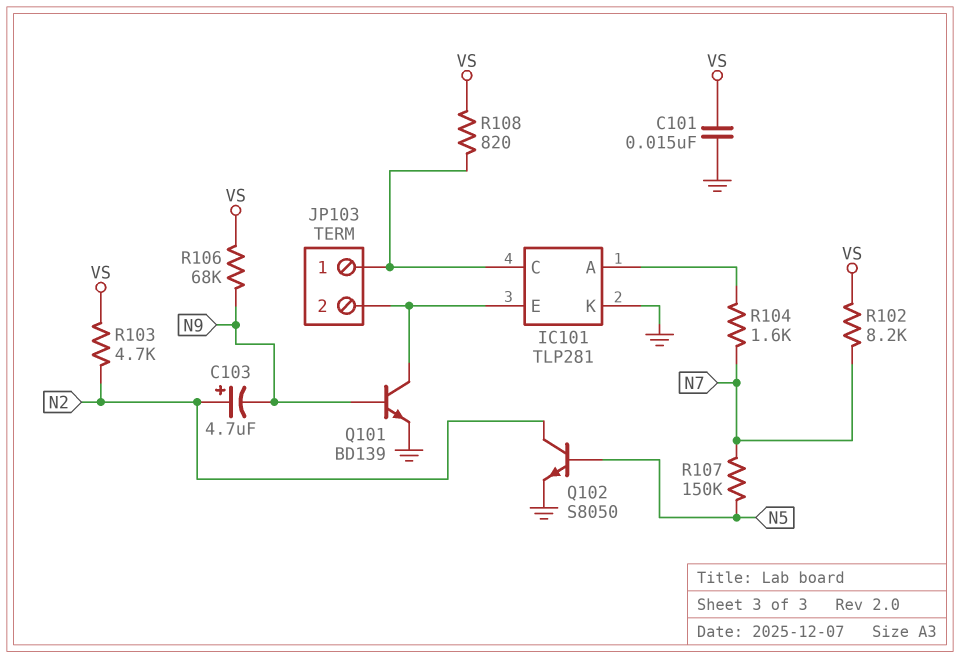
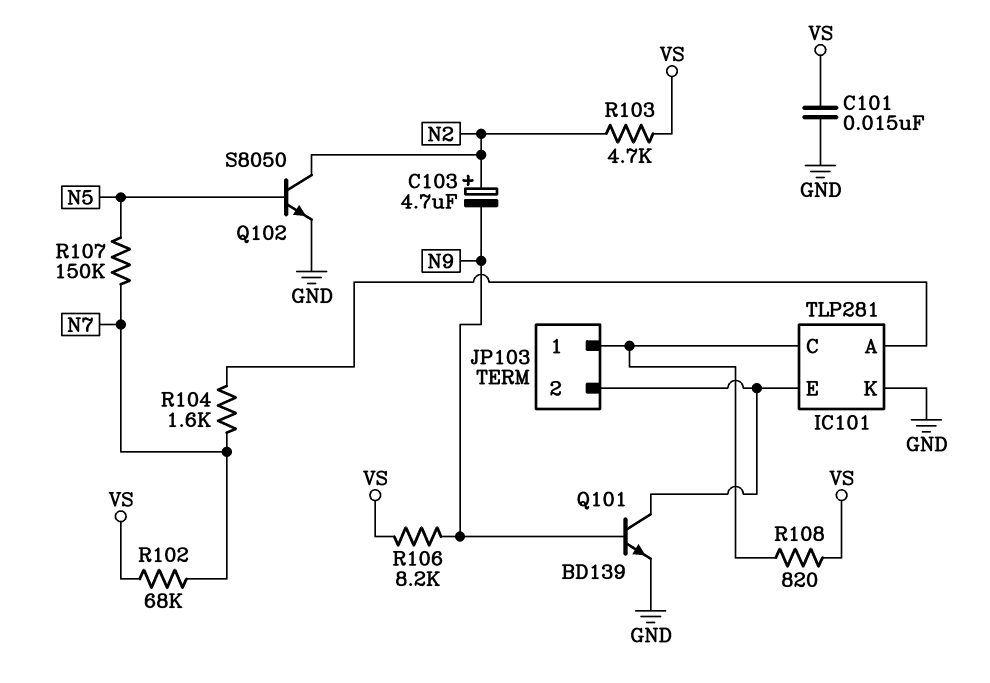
R102: 8.2k (N7, VS) -> 68k (N7, VS)
R106: 68k (N9, VS) -> 8.2k (N9, VS)

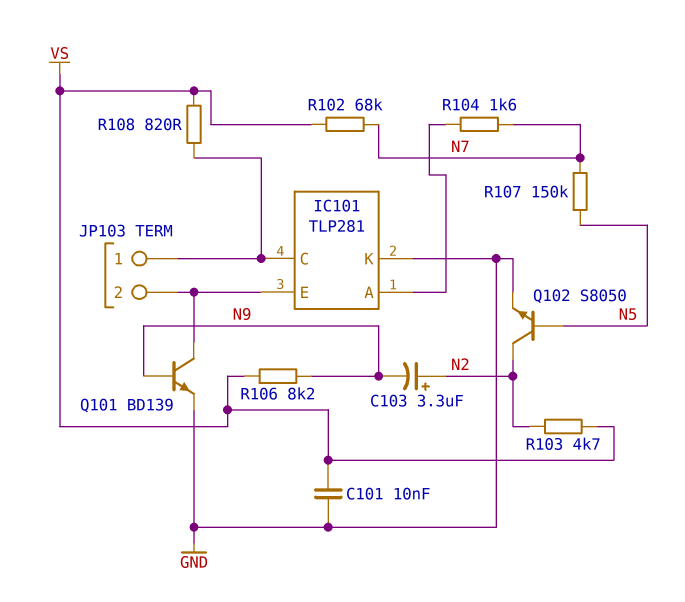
C101: 15nF (GND, VS) -> 10nF (GND, VS)
C103: 4.7uF (plus N2, minus N9) -> 3.3uF (plus N2, minus N9)

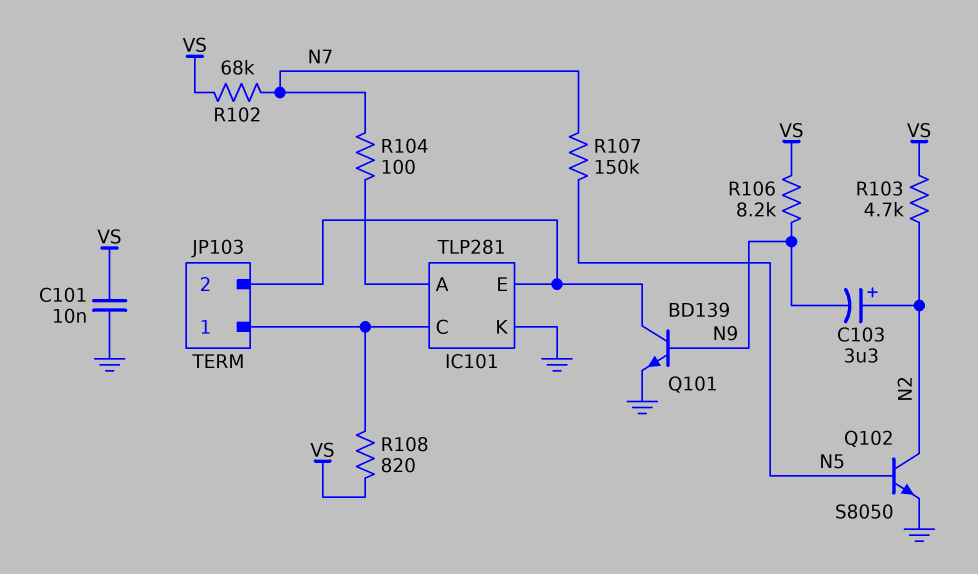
R104: 1.6k (IC101/A, N7) -> 100 (IC101/A, N7)

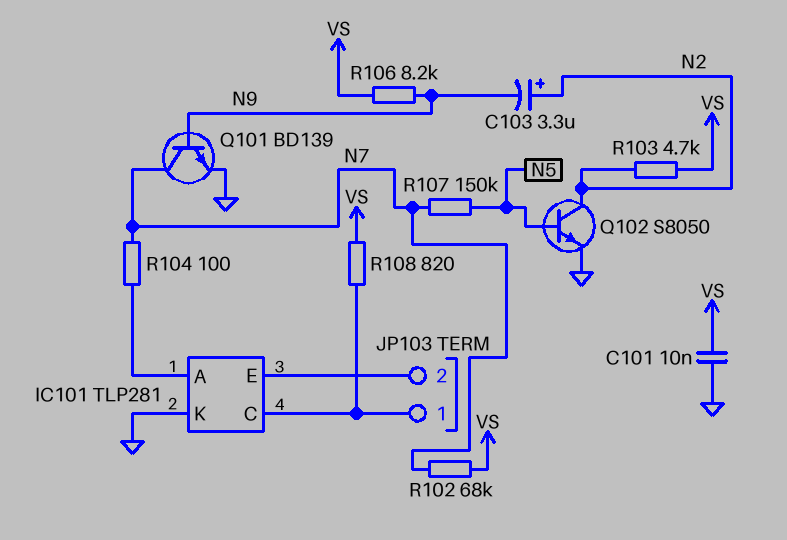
Q101: NPN BD139 (B N9, C IC101/E, E GND) -> NPN BD139 (B N9, C N7, E GND)

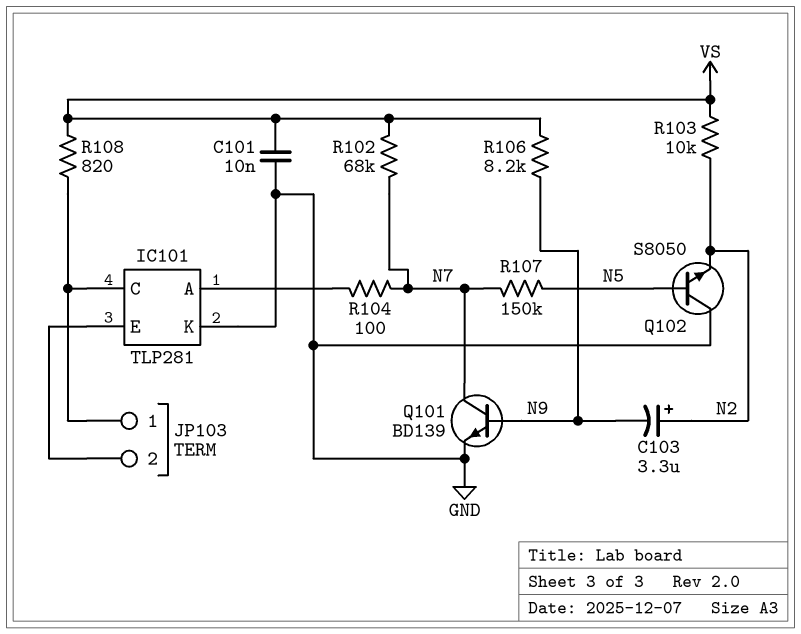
Q102: NPN S8050 (B N5, C N2, E GND) -> NPN S8050 (B N5, C GND, E N2)
R103: 4.7k (N2, VS) -> 10k (N2, VS)

